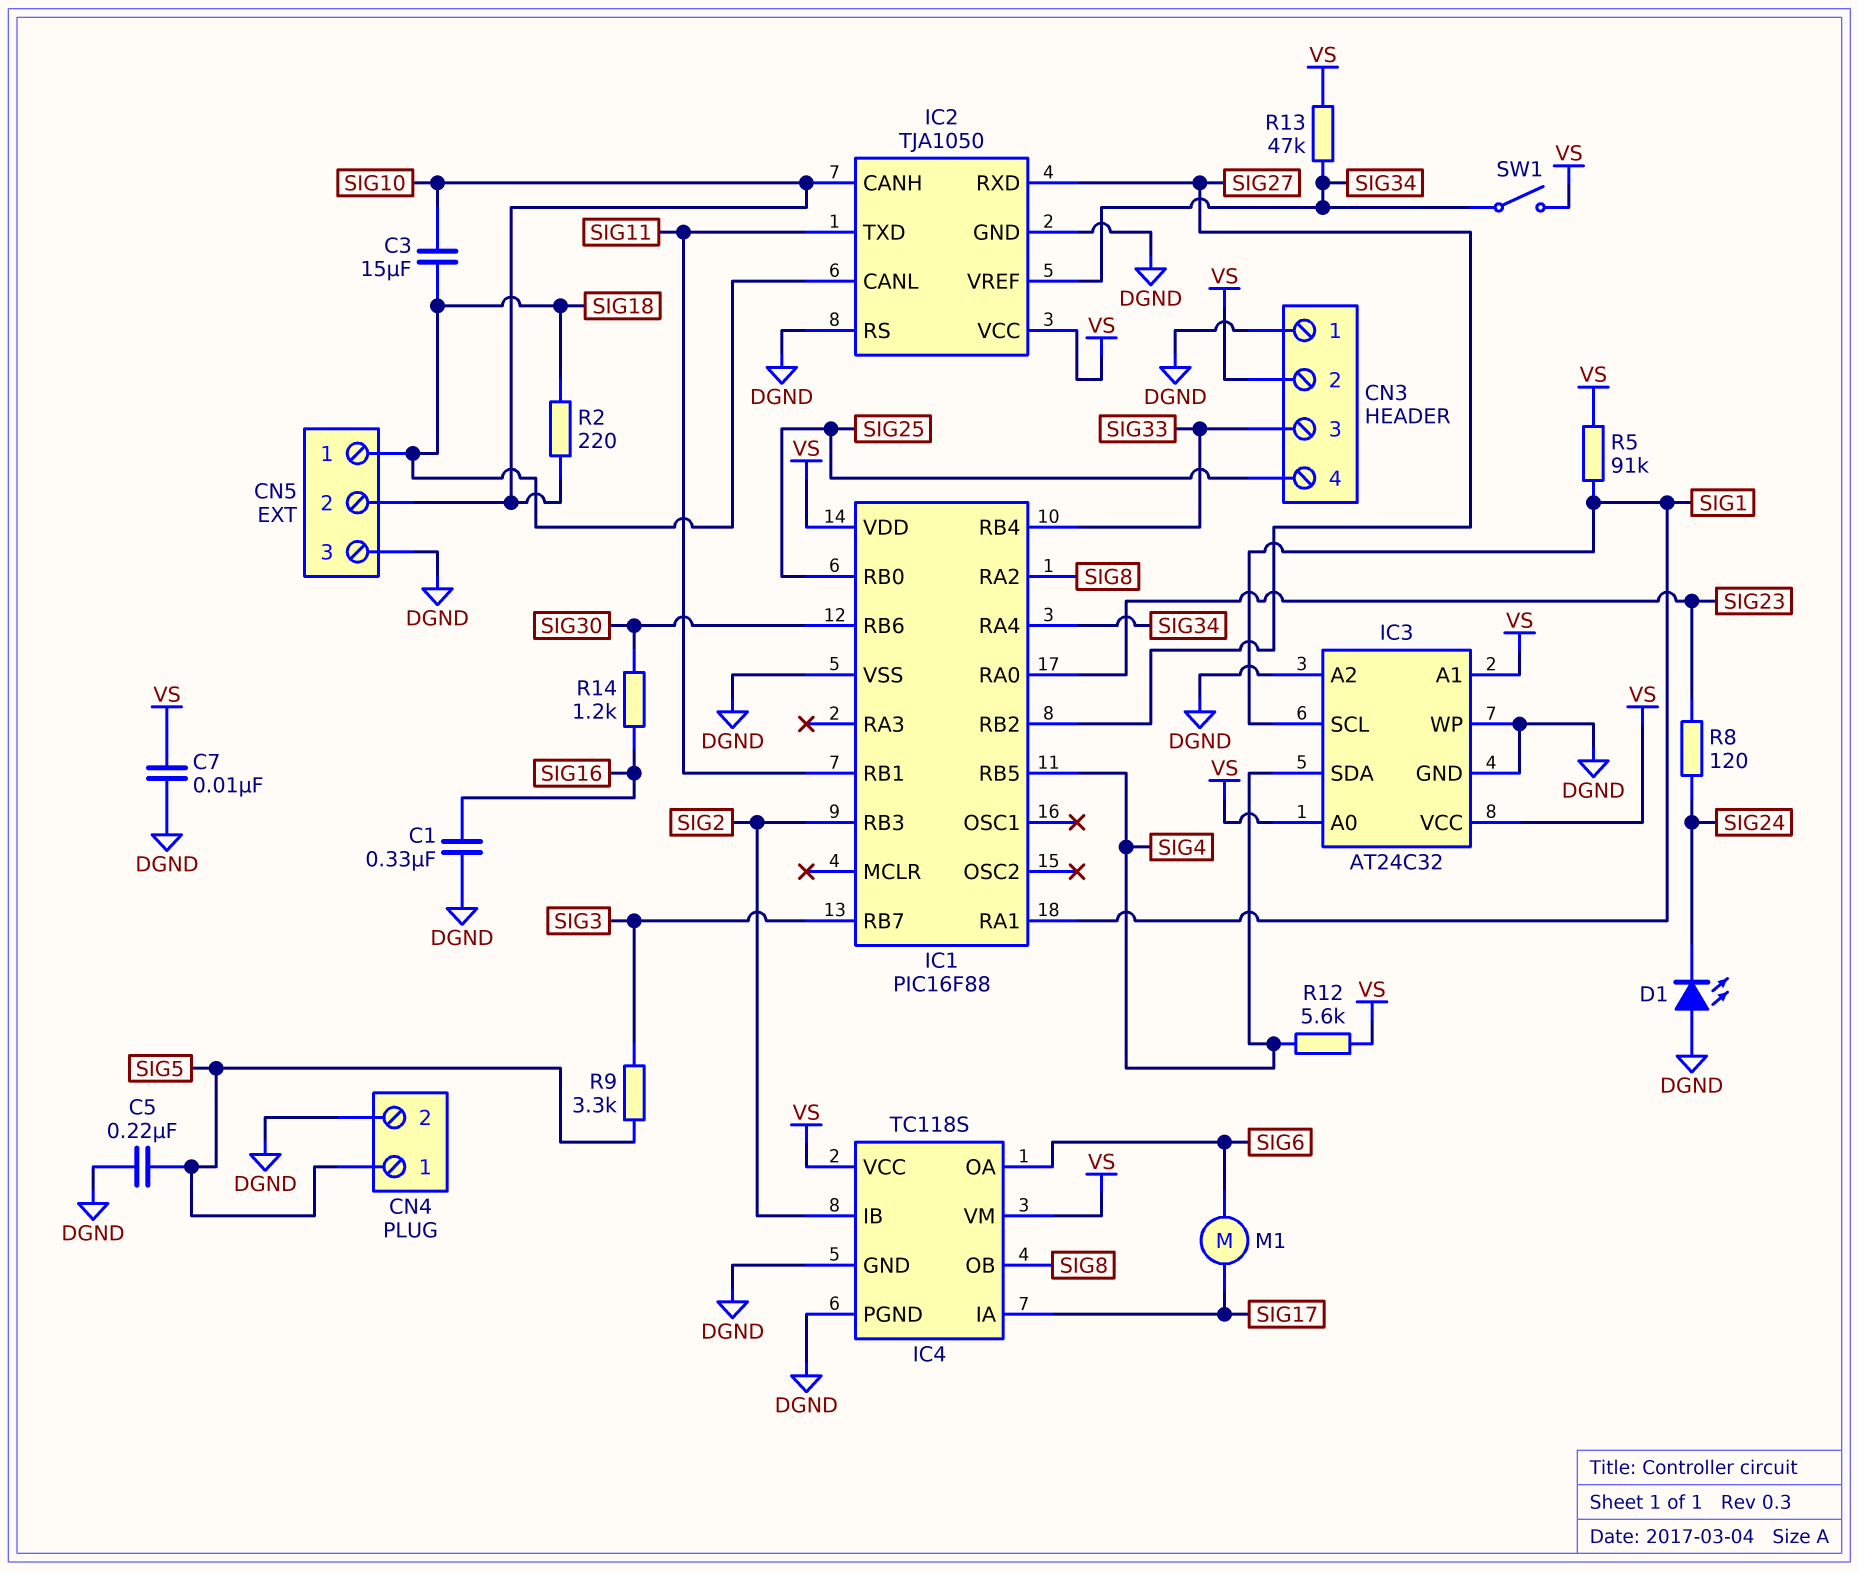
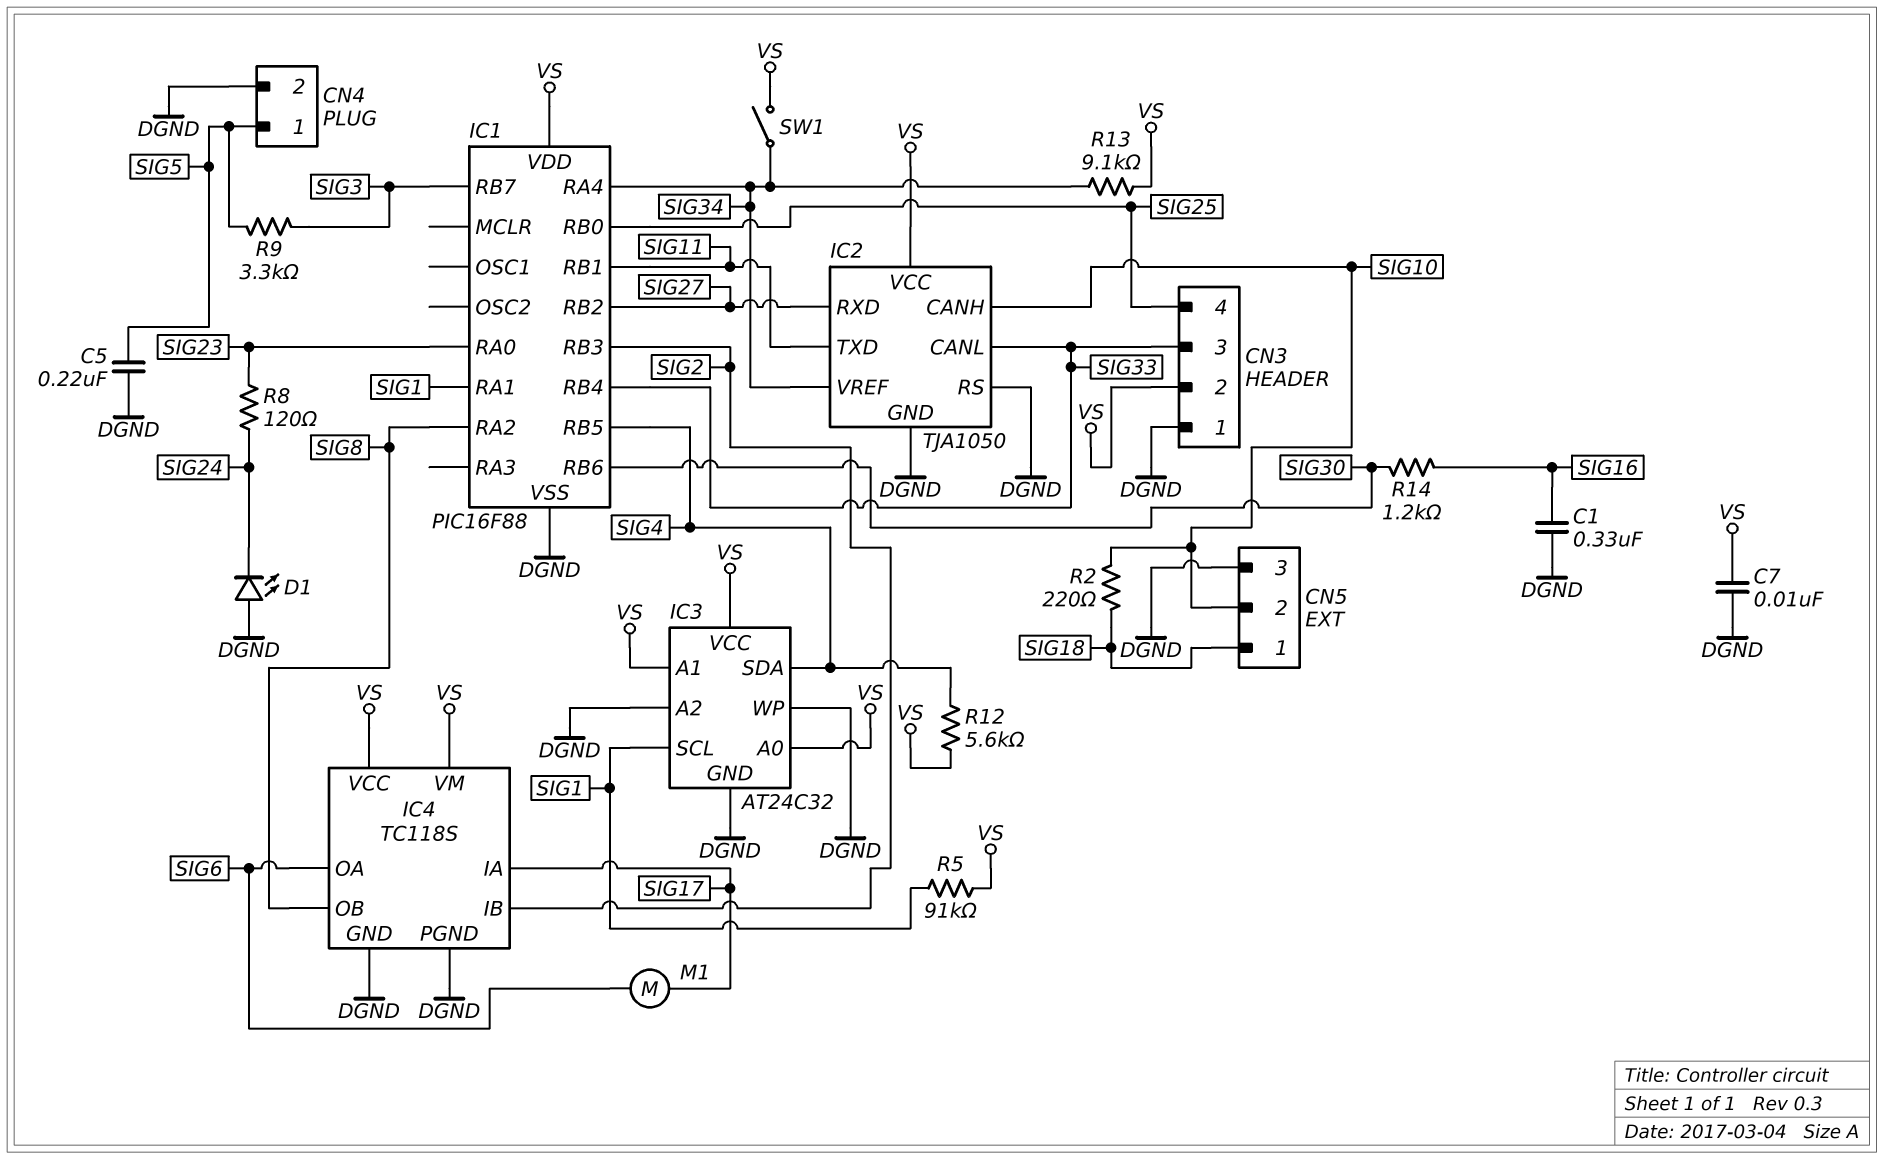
C3: 15uF (SIG10, SIG18) -> none
IC2 pin CANL: SIG18 -> SIG33
R13: 47k (SIG34, VS) -> 9.1k (SIG34, VS)

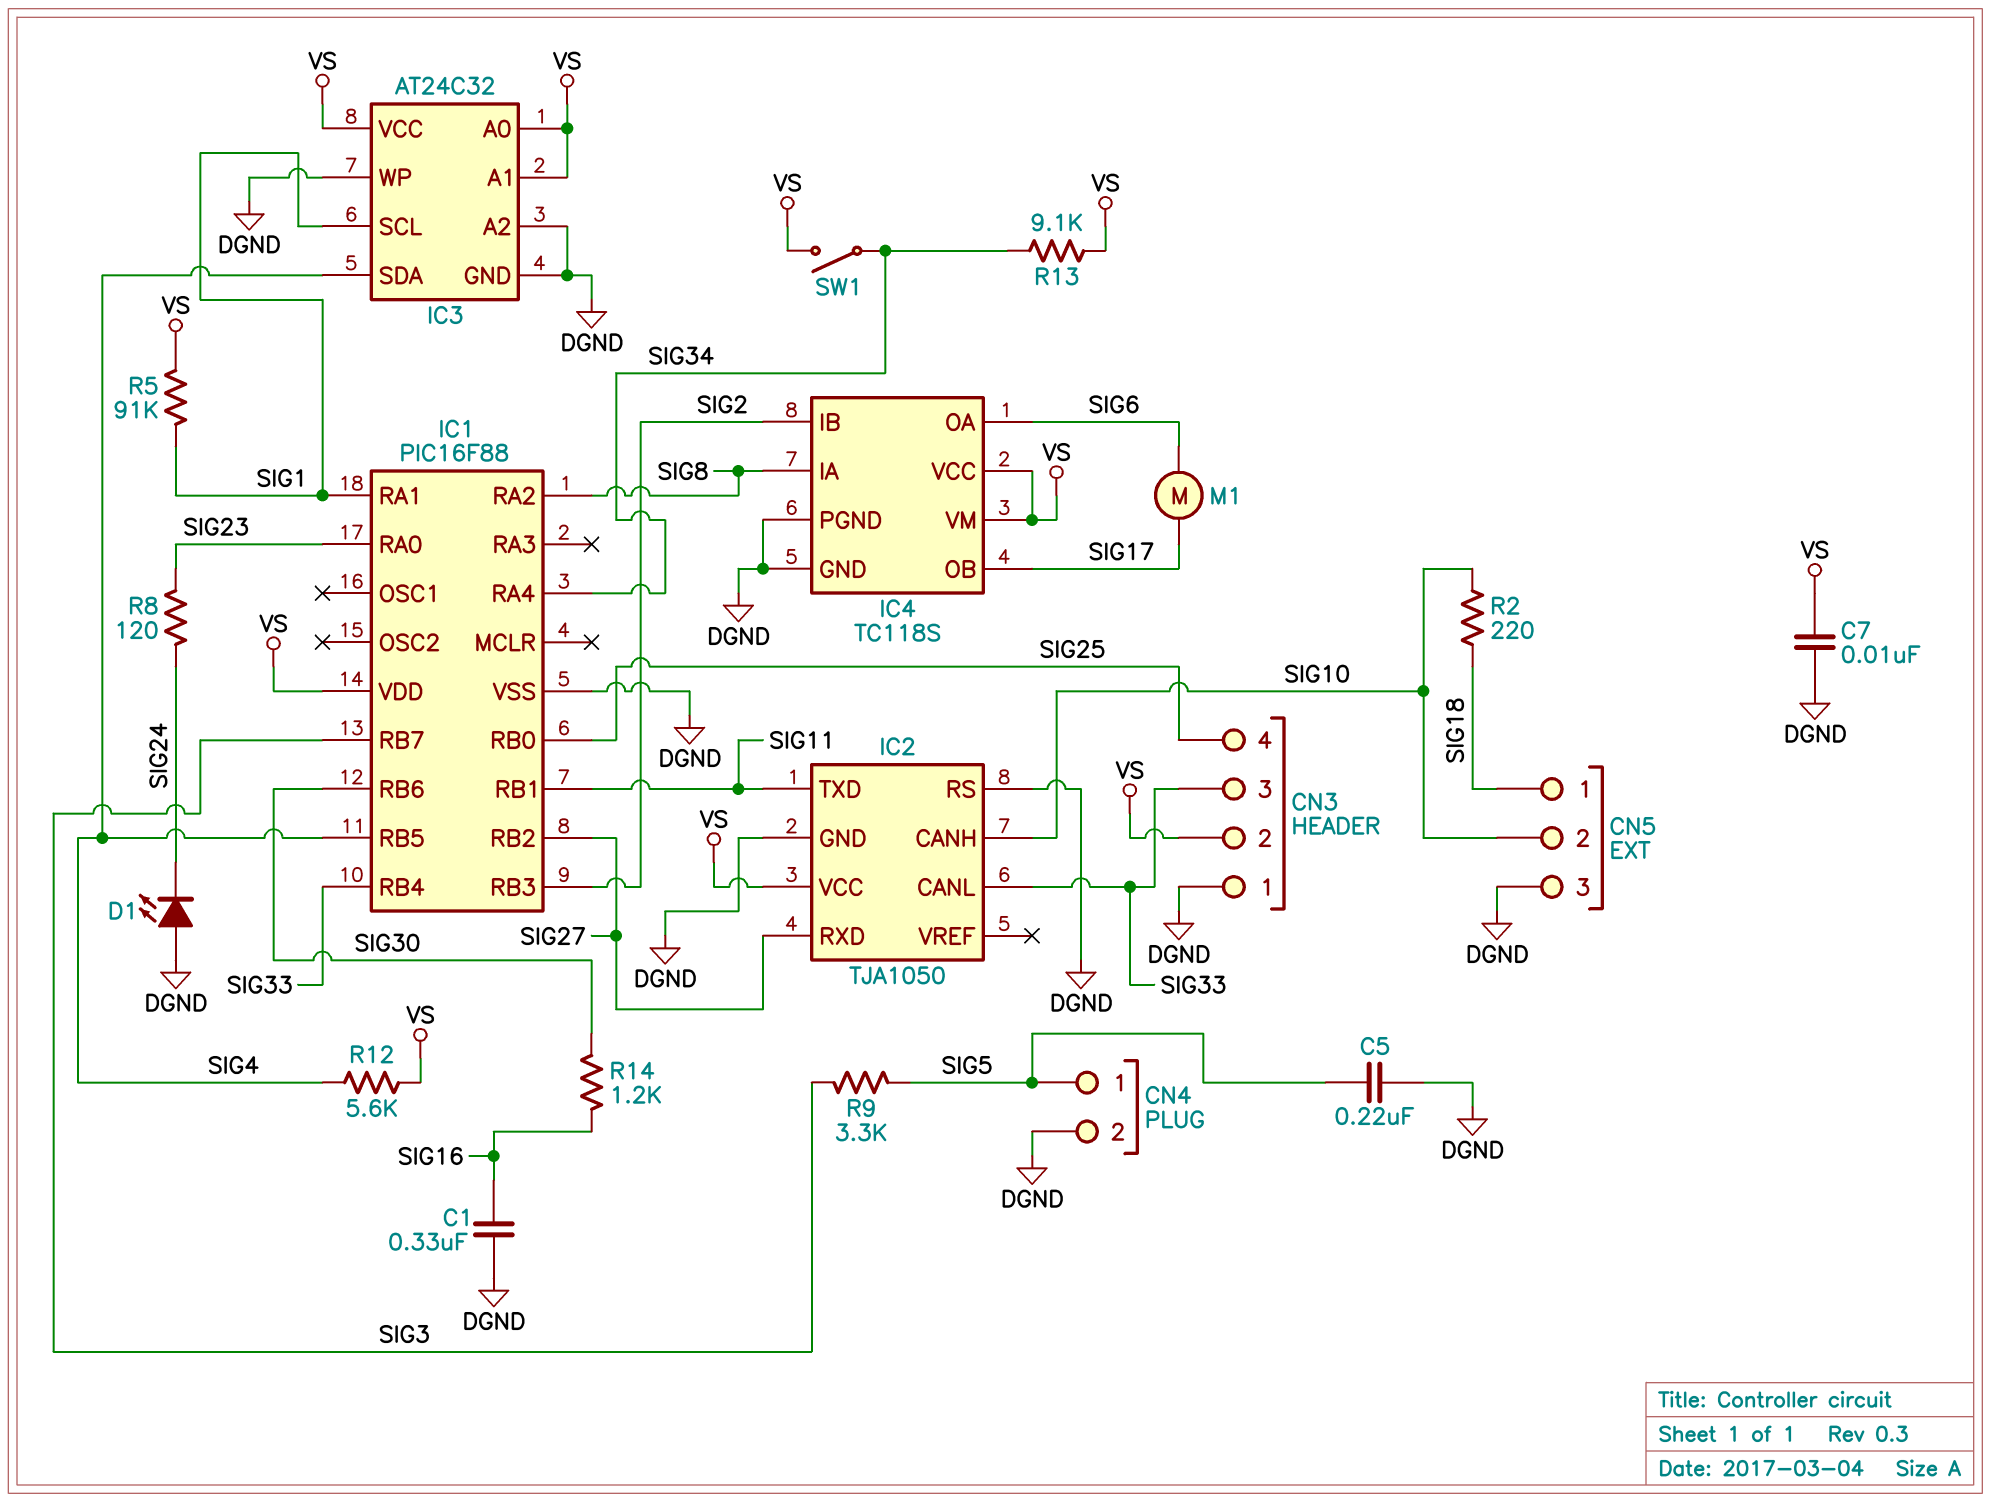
IC2 pin VREF: SIG34 -> none
IC4 pin IA: SIG17 -> SIG8
IC4 pin OB: SIG8 -> SIG17

